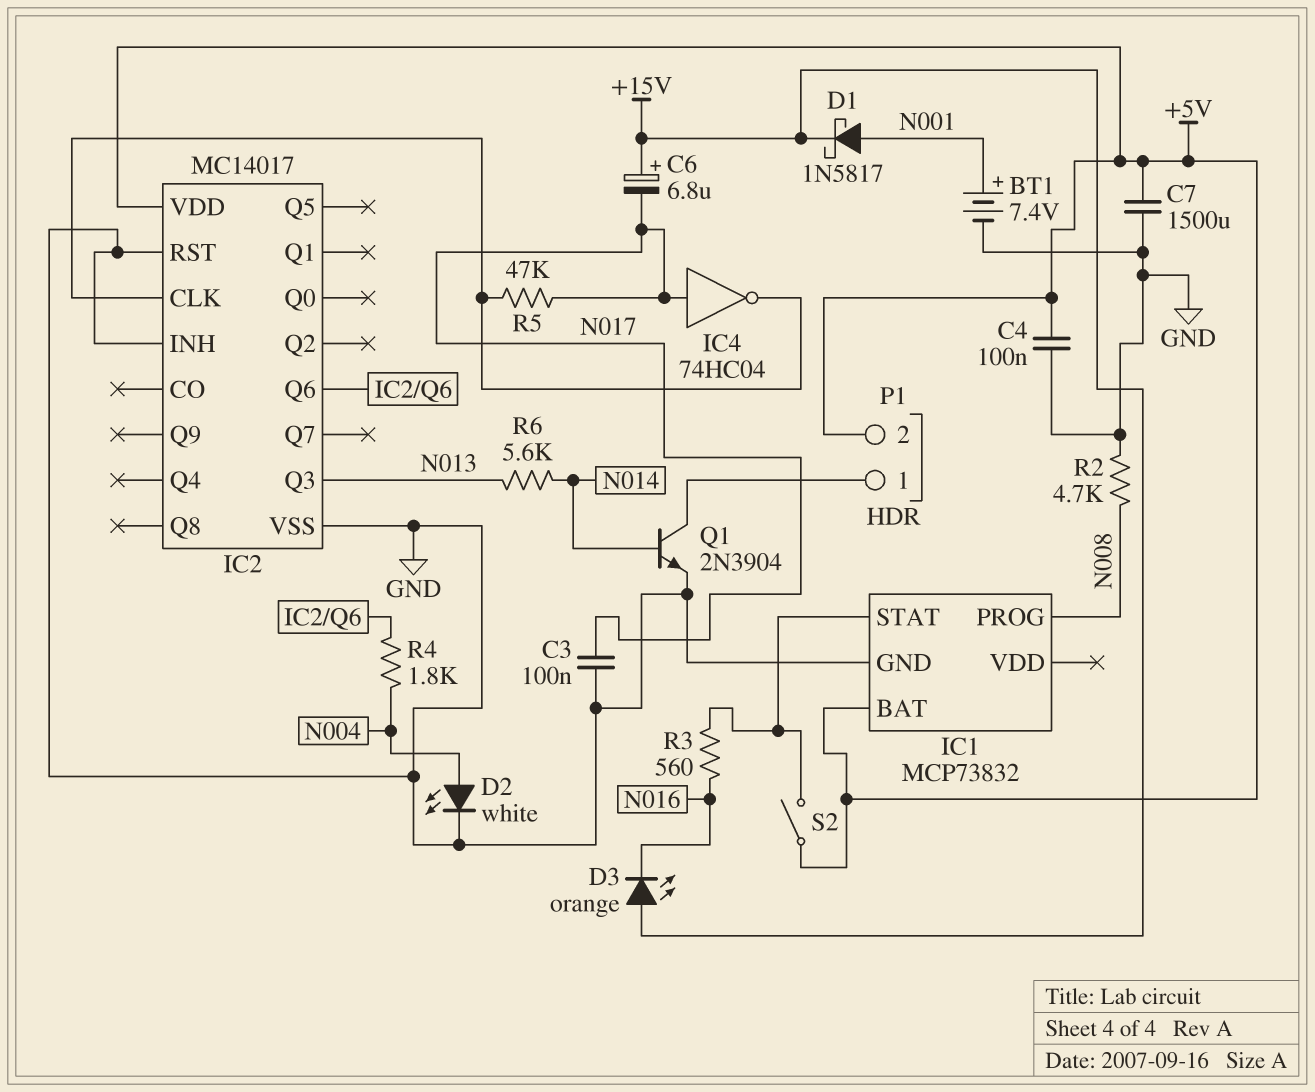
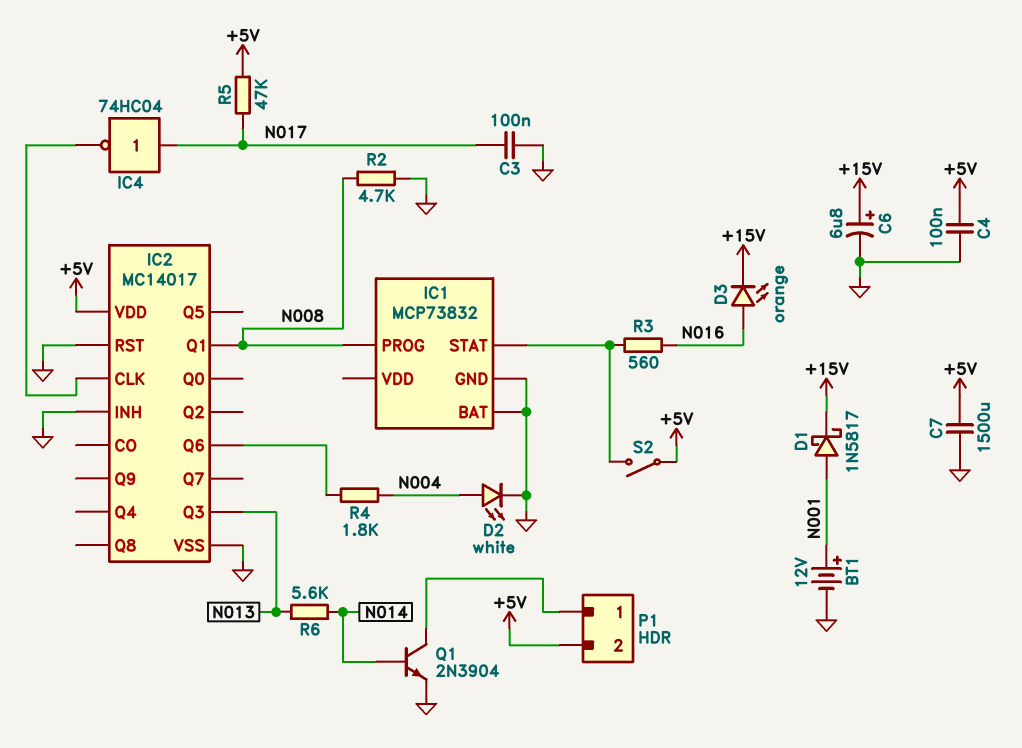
BT1: 7.4V (plus N001, minus GND) -> 12V (plus N001, minus GND)
C6: 6.8uF (plus +15V, minus N017) -> 6.8uF (plus +15V, minus GND)
D3: LED orange (A +15V, K N016) -> LED orange (A N016, K +15V)
IC1 pin BAT: +5V -> GND
IC2 pin Q1: none -> N008
R5: 47k (IC2/CLK, N017) -> 47k (+5V, N017)

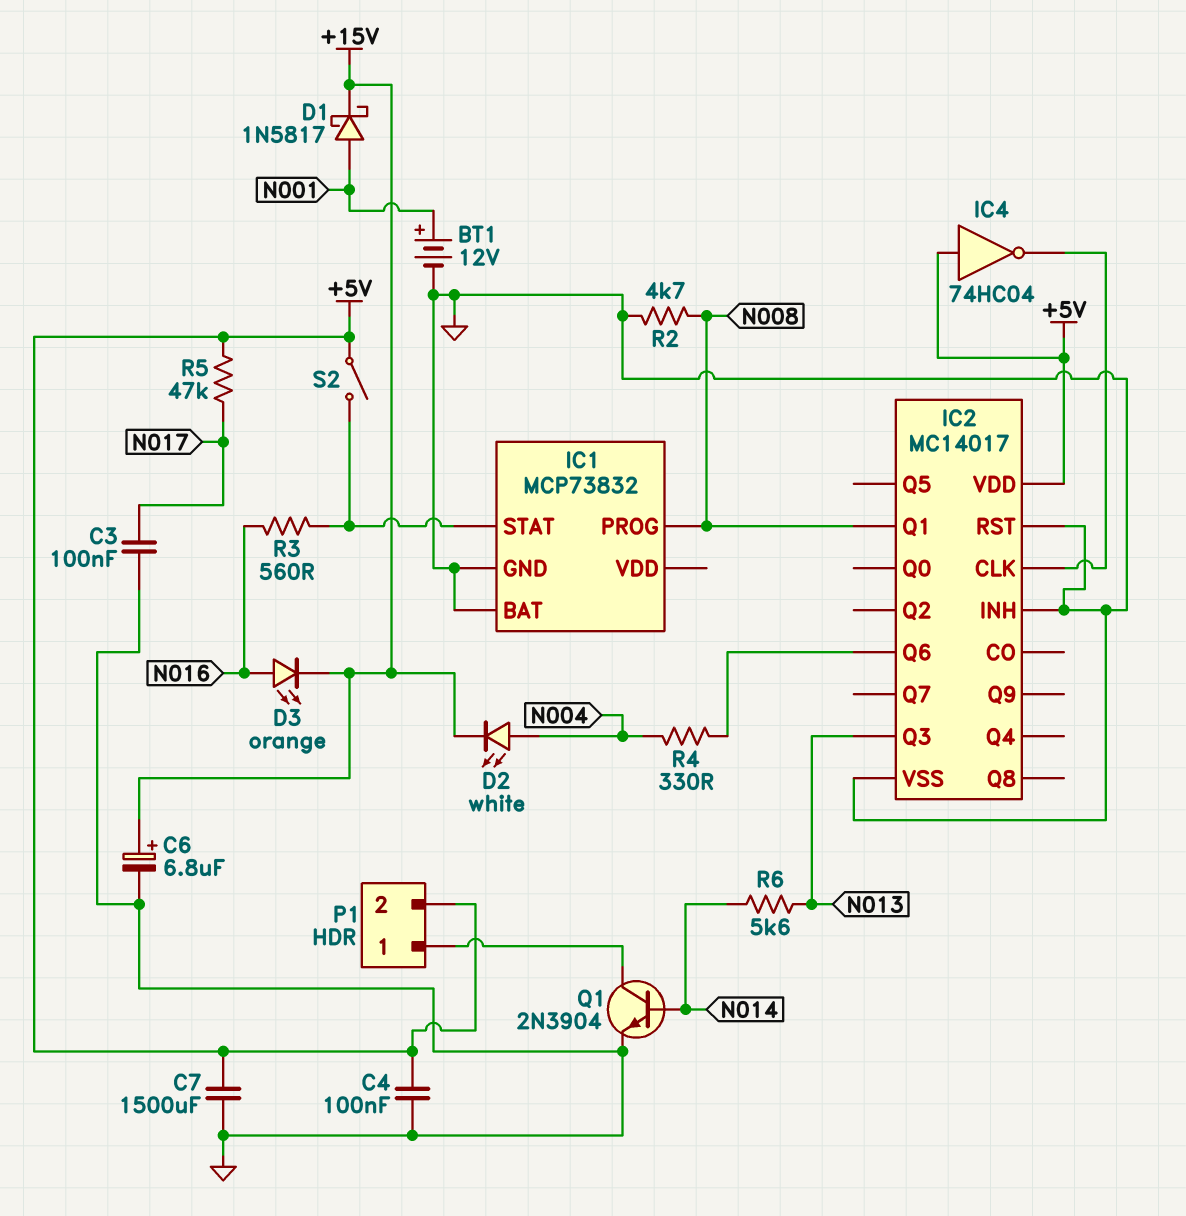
D2: LED white (A N004, K GND) -> LED white (A N004, K +15V)
IC4: NOT 74HC04 (in N017, out IC2/CLK) -> NOT 74HC04 (in +5V, out IC2/CLK)
R4: 1.8k (IC2/Q6, N004) -> 330 (IC2/Q6, N004)

